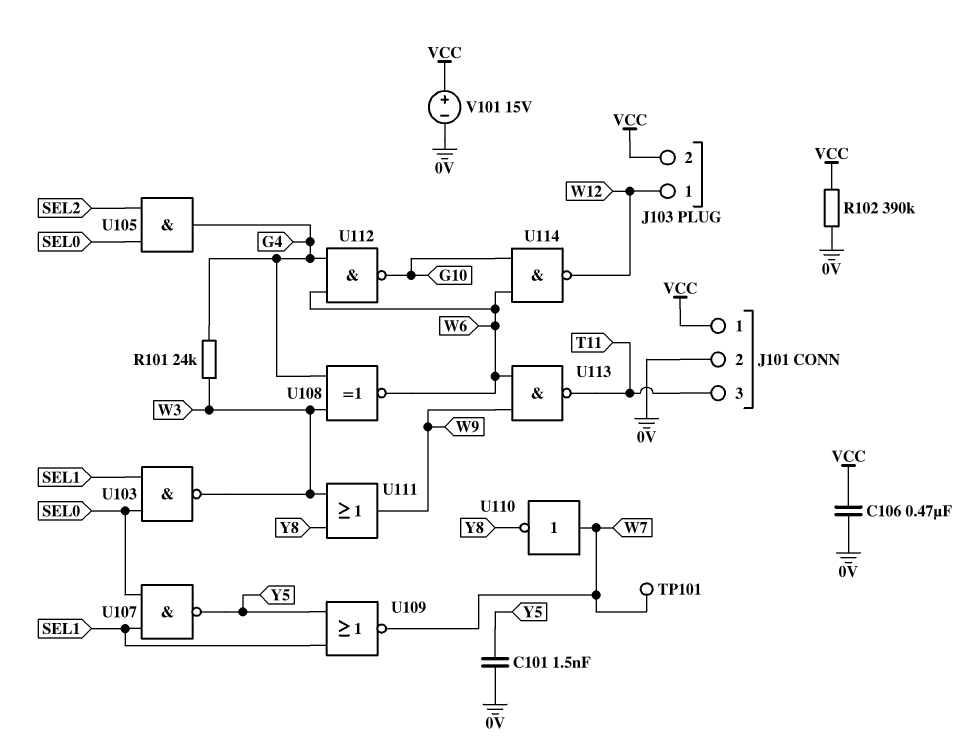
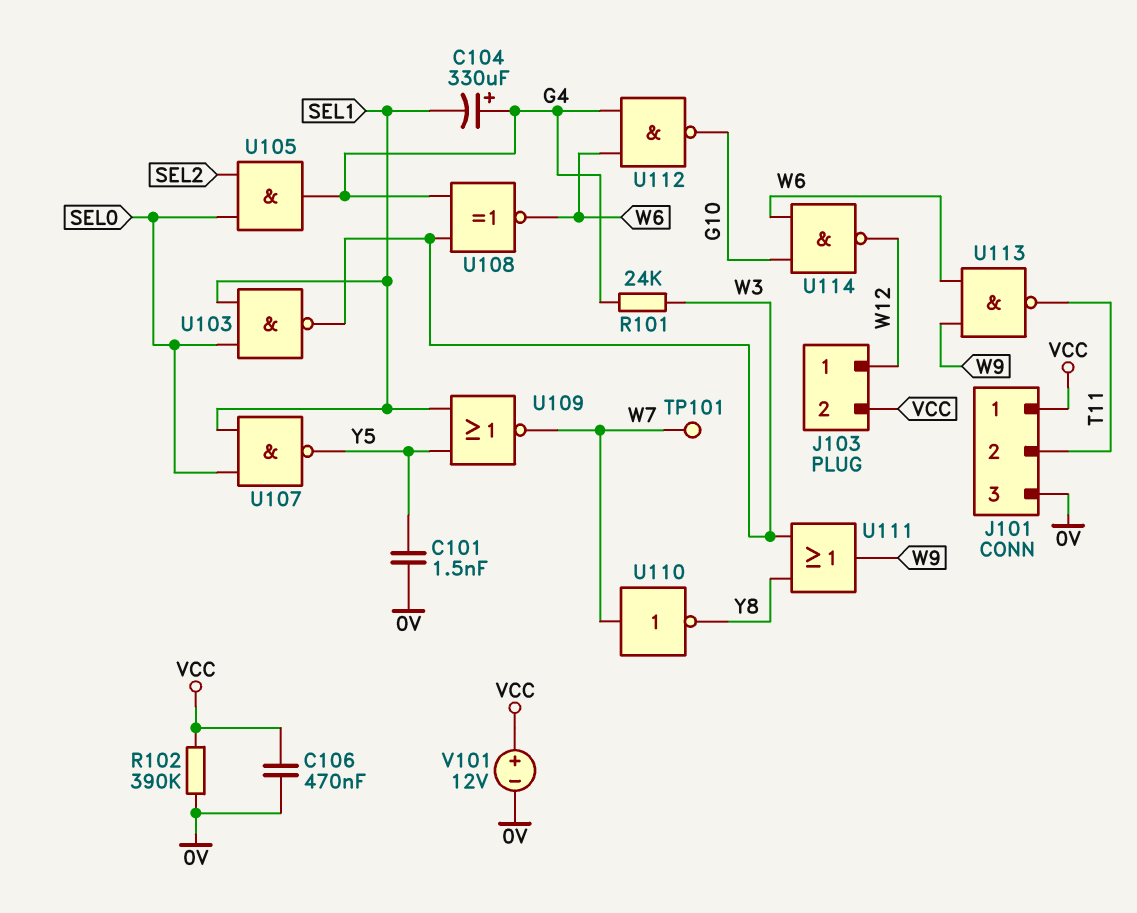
C104: none -> 330uF (plus G4, minus SEL1)
J101 pin 2: 0V -> T11
J101 pin 3: T11 -> 0V
V101: 15V (plus VCC, minus 0V) -> 12V (plus VCC, minus 0V)

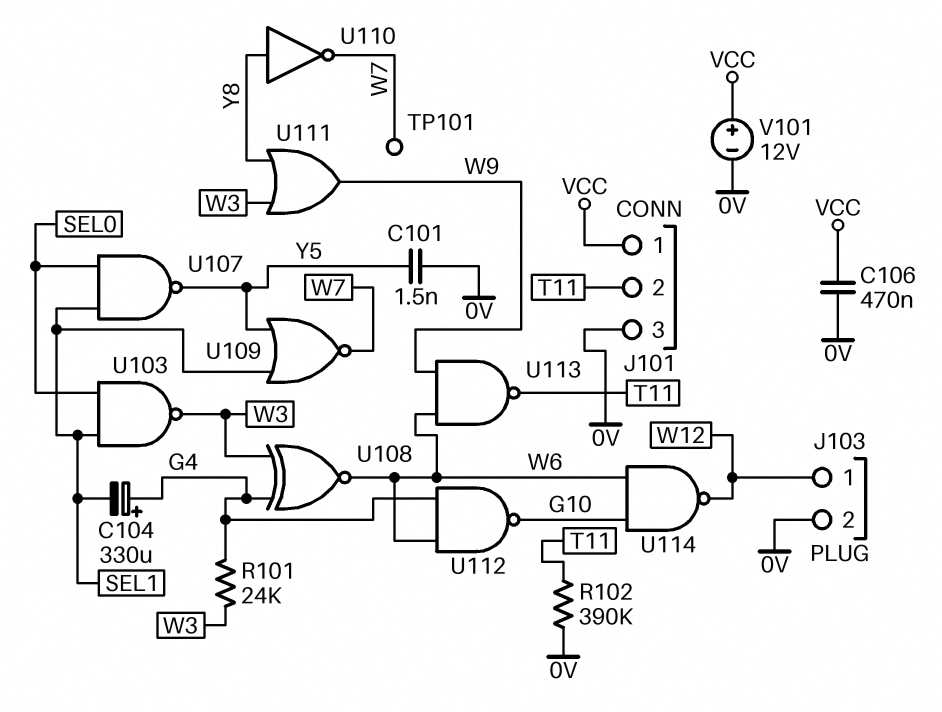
J103 pin 2: VCC -> 0V
R102: 390k (0V, VCC) -> 390k (0V, T11)
U105: AND (in SEL0, in SEL2, out G4) -> none
U110: NOT (in W7, out Y8) -> NOT (in Y8, out W7)

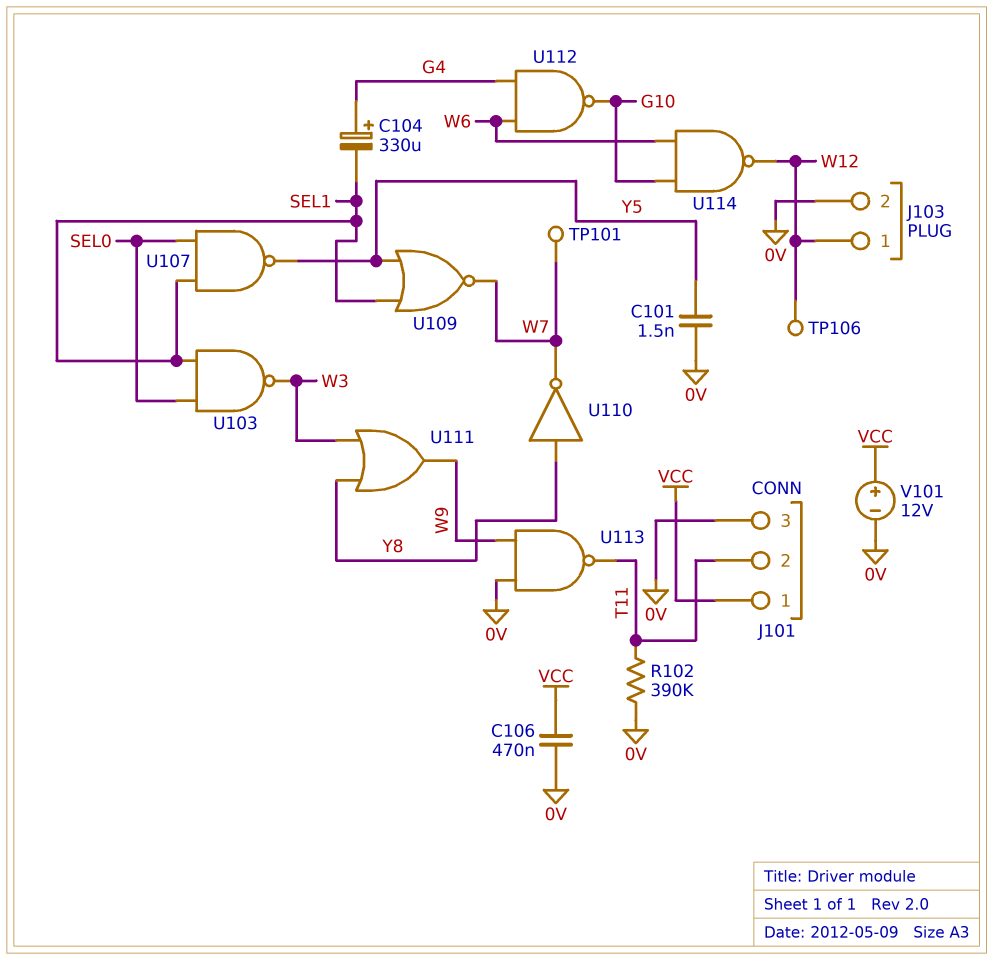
R101: 24k (G4, W3) -> none
TP106: none -> test point (W12)
U108: XNOR (in G4, in W3, out W6) -> none
U113: NAND (in W6, in W9, out T11) -> NAND (in 0V, in W9, out T11)

